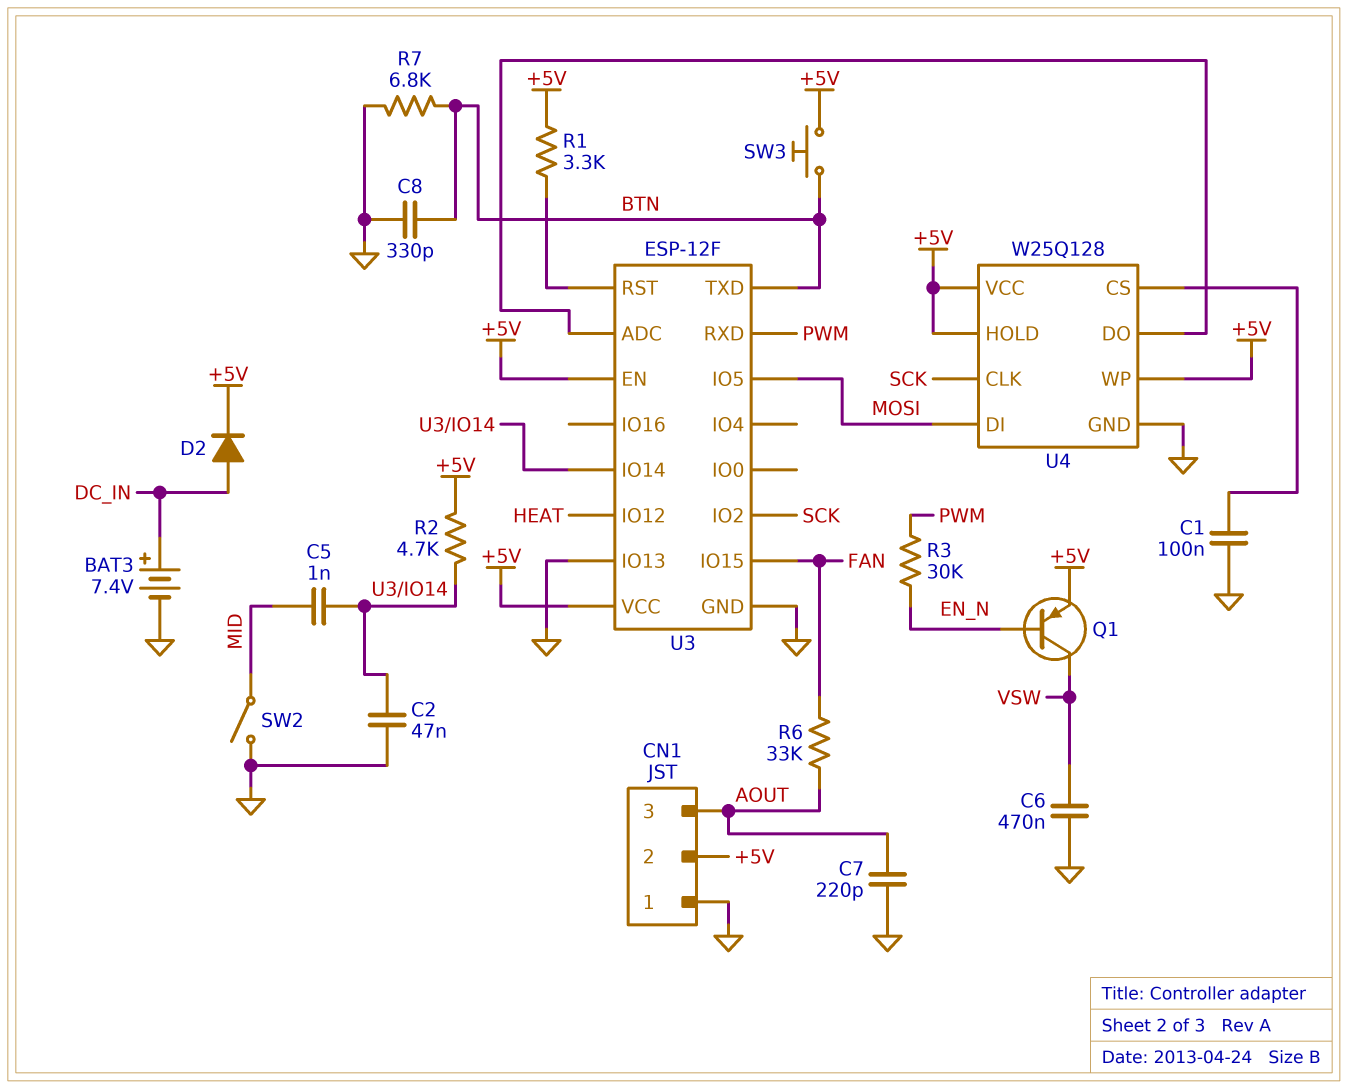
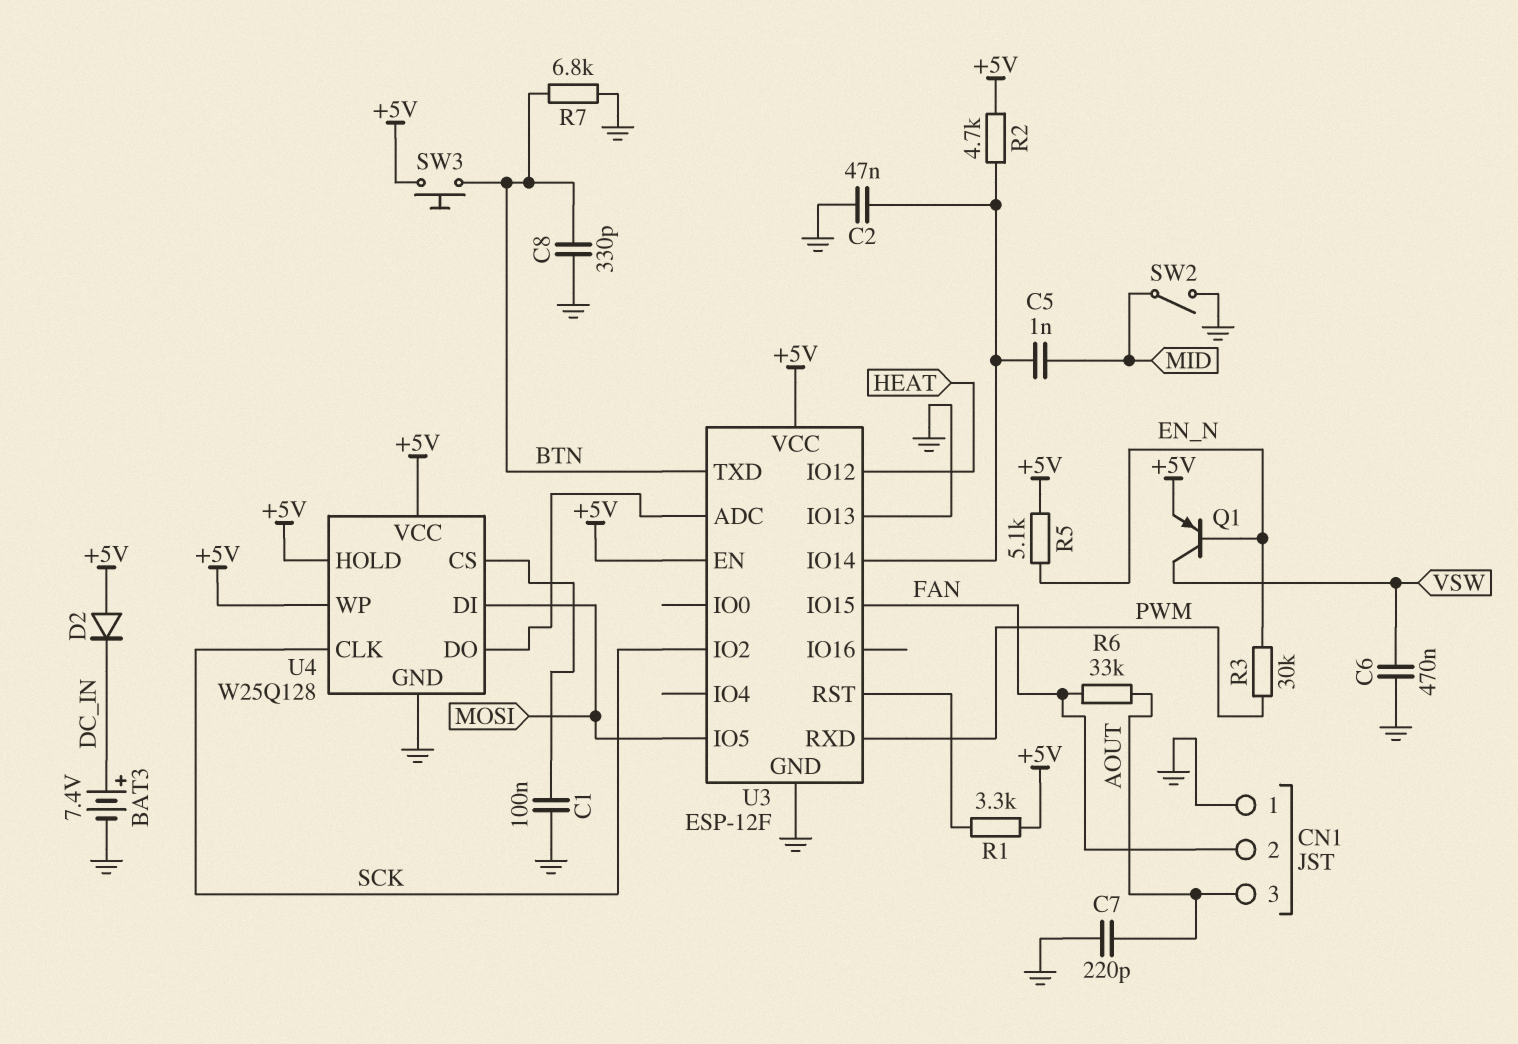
CN1 pin 2: +5V -> FAN
D2: diode (A DC_IN, K +5V) -> diode (A +5V, K DC_IN)
R5: none -> 5.1k (+5V, EN_N)

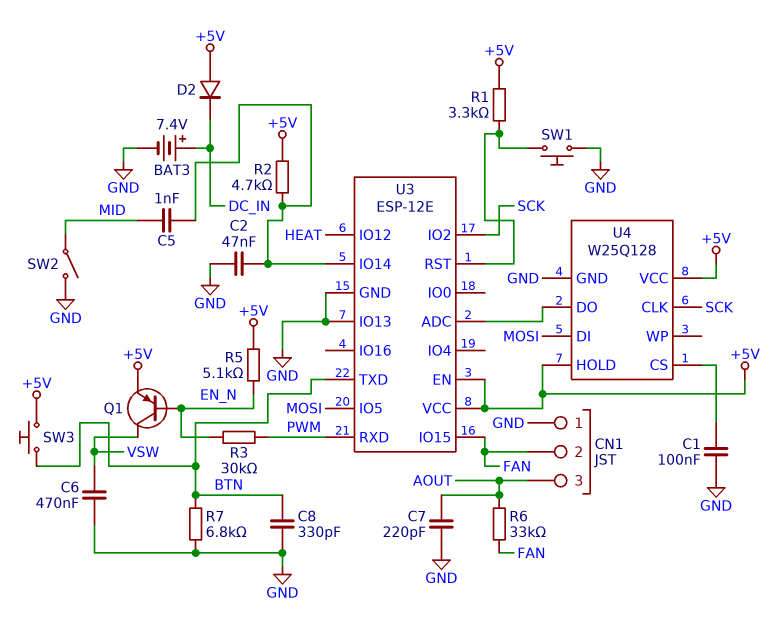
SW1: none -> button (GND, U3/RST)
U3: ESP-12F -> ESP-12E
U4 pin WP: +5V -> none

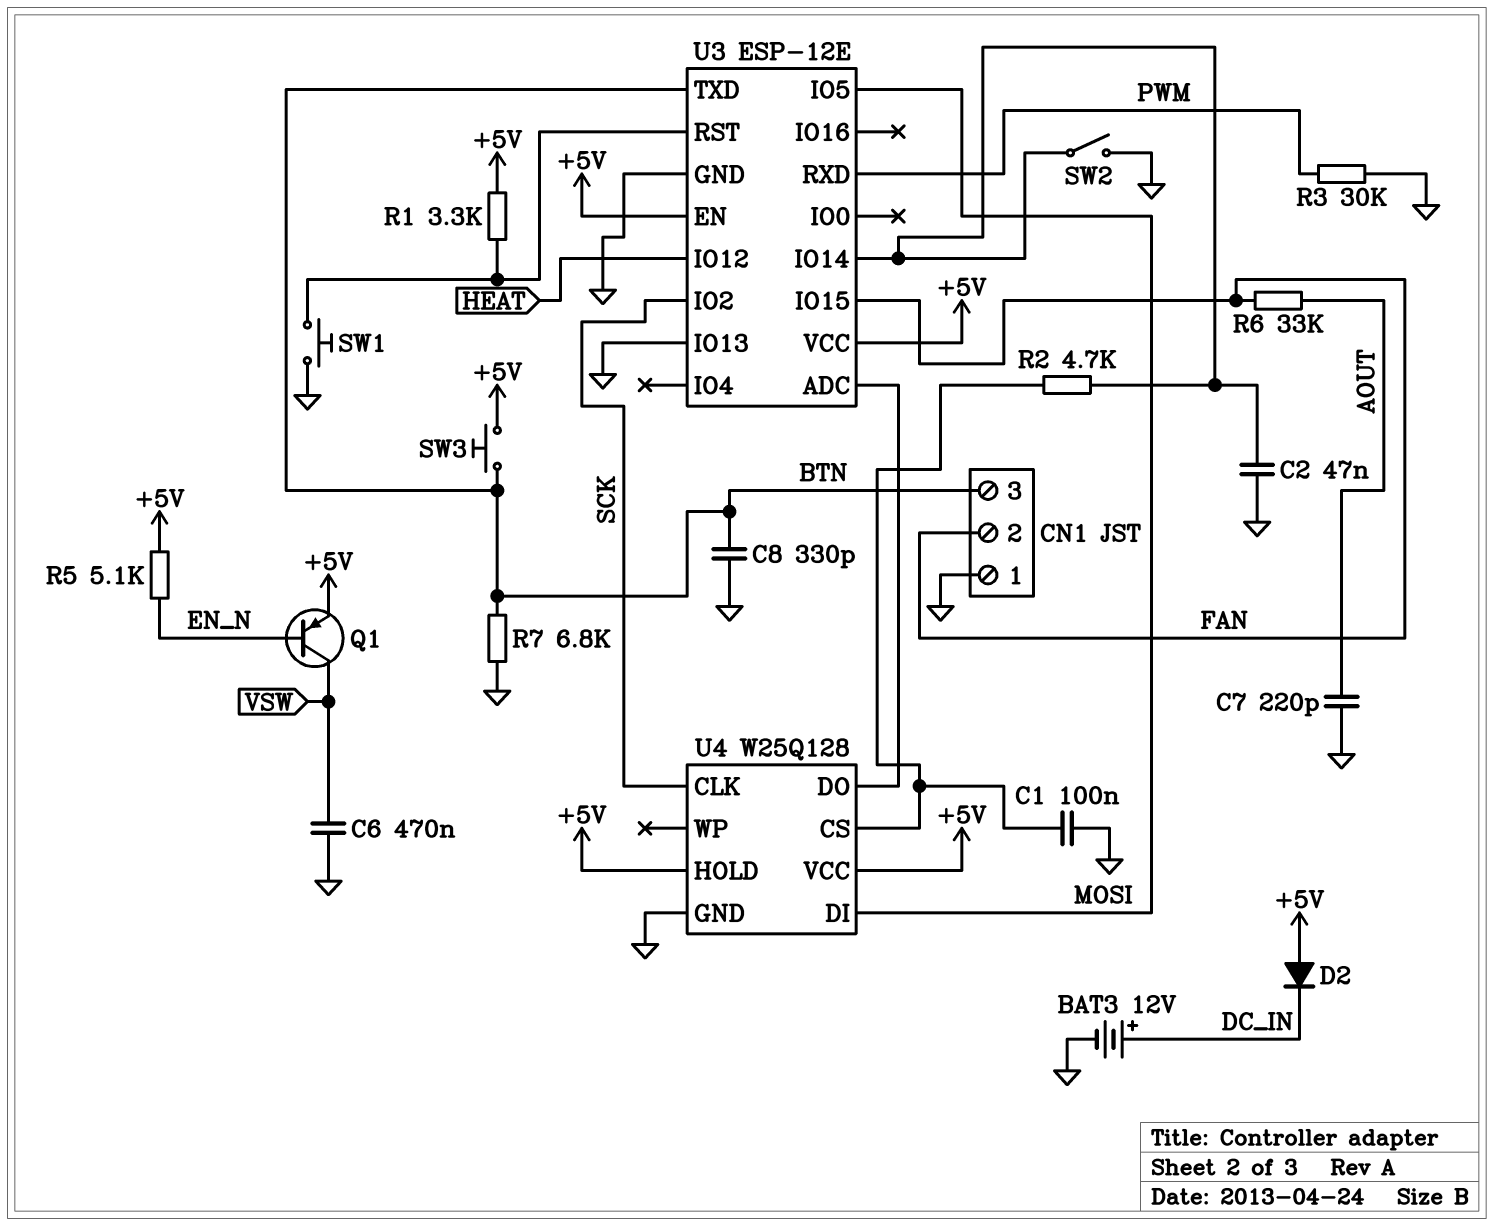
BAT3: 7.4V (plus DC_IN, minus GND) -> 12V (plus DC_IN, minus GND)
C5: 1nF (MID, U3/IO14) -> none
CN1 pin 3: AOUT -> BTN
R2: 4.7k (+5V, U3/IO14) -> 4.7k (U3/IO14, U4/CS)
R3: 30k (EN_N, PWM) -> 30k (GND, PWM)
SW2: switch (GND, MID) -> switch (GND, U3/IO14)

